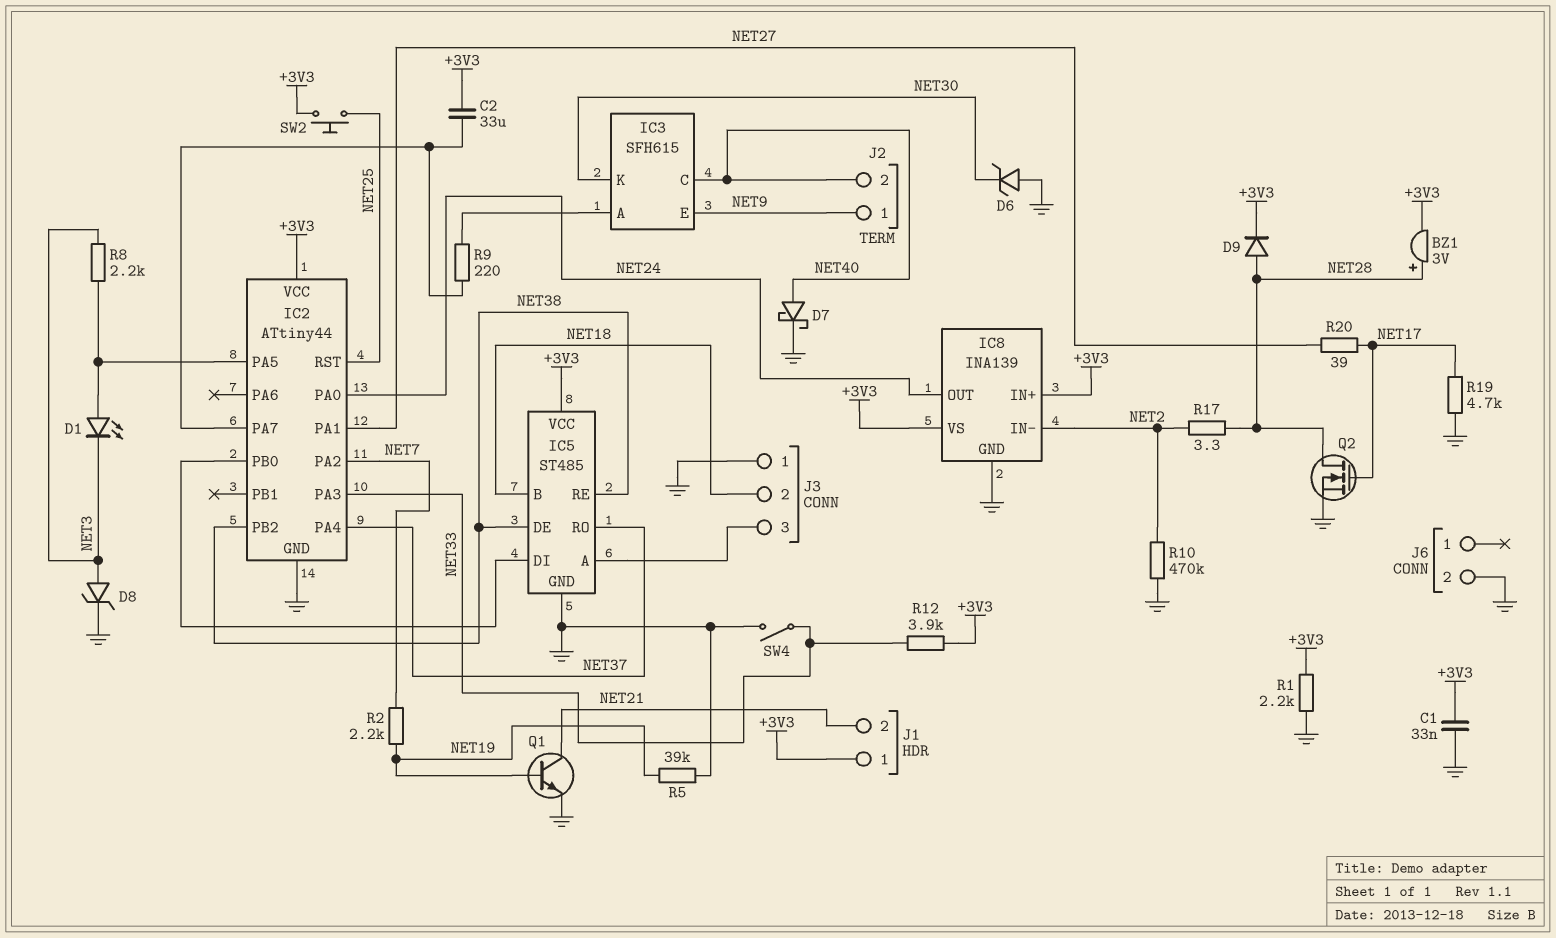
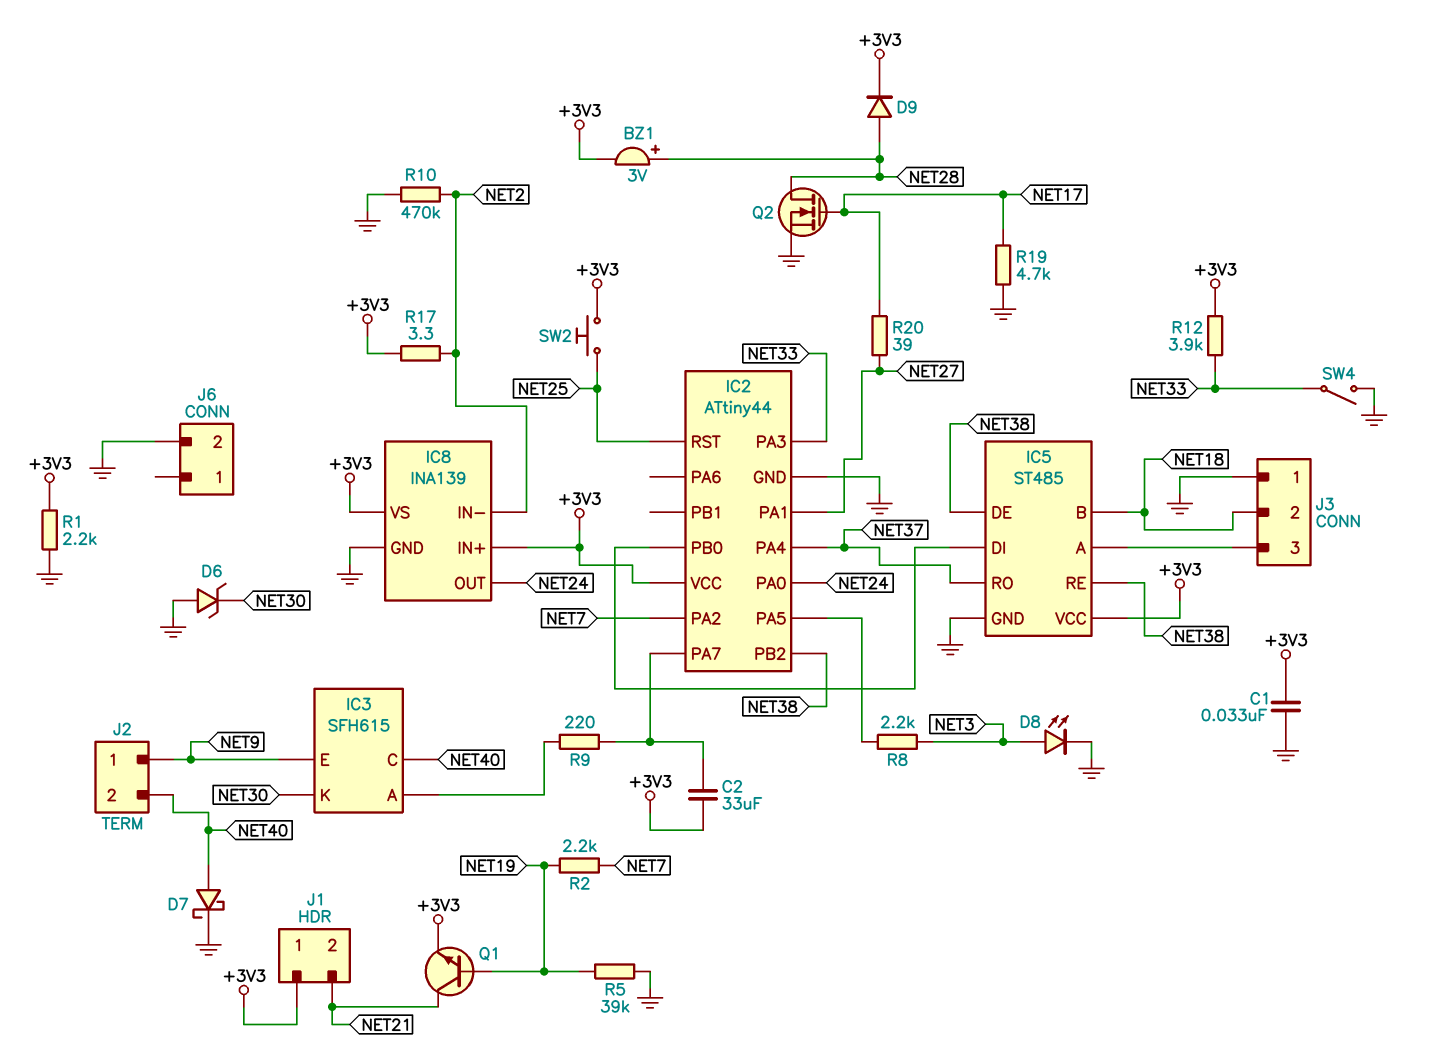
D1: LED (A IC2/PA5, K NET3) -> none
D8: zener (A NET3, K GND) -> LED (A NET3, K GND)
Q1: NPN (B NET19, C NET21, E GND) -> NPN (B NET19, C NET21, E +3V3)
R17: 3.3 (NET2, NET28) -> 3.3 (+3V3, NET2)

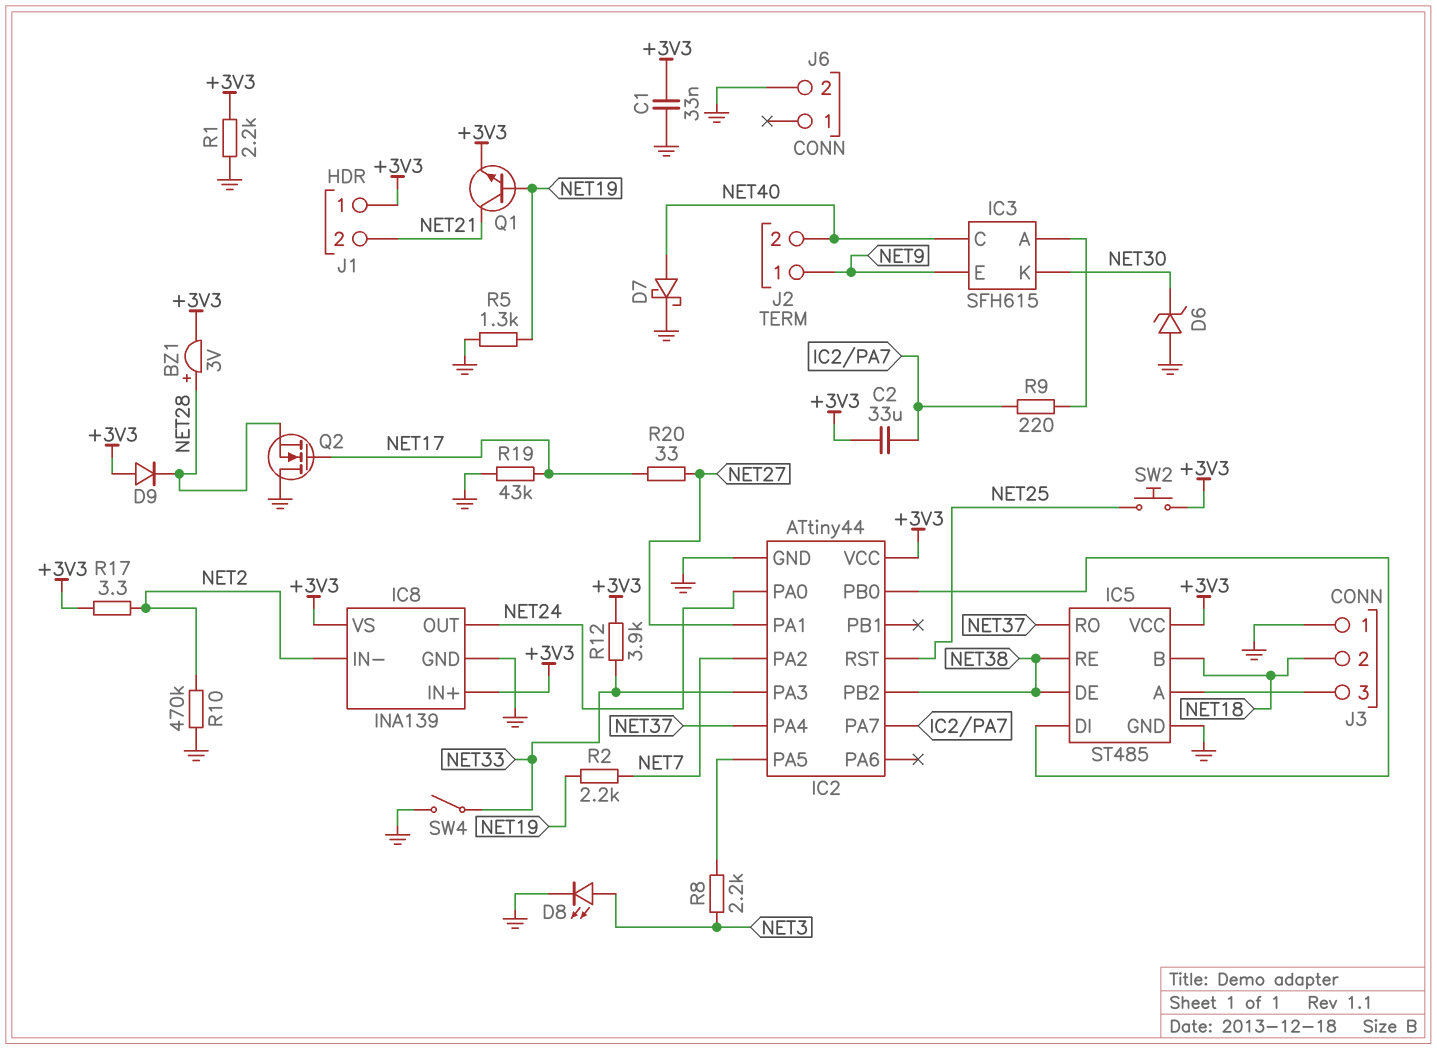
D9: diode (A NET28, K +3V3) -> diode (A +3V3, K NET28)
Q2: NMOS (G NET17, D NET28, S GND) -> NMOS (G NET17, D GND, S NET28)
R5: 39k (GND, NET19) -> 1.3k (GND, NET19)
R19: 4.7k (GND, NET17) -> 43k (GND, NET17)
R20: 39 (NET17, NET27) -> 33 (NET17, NET27)

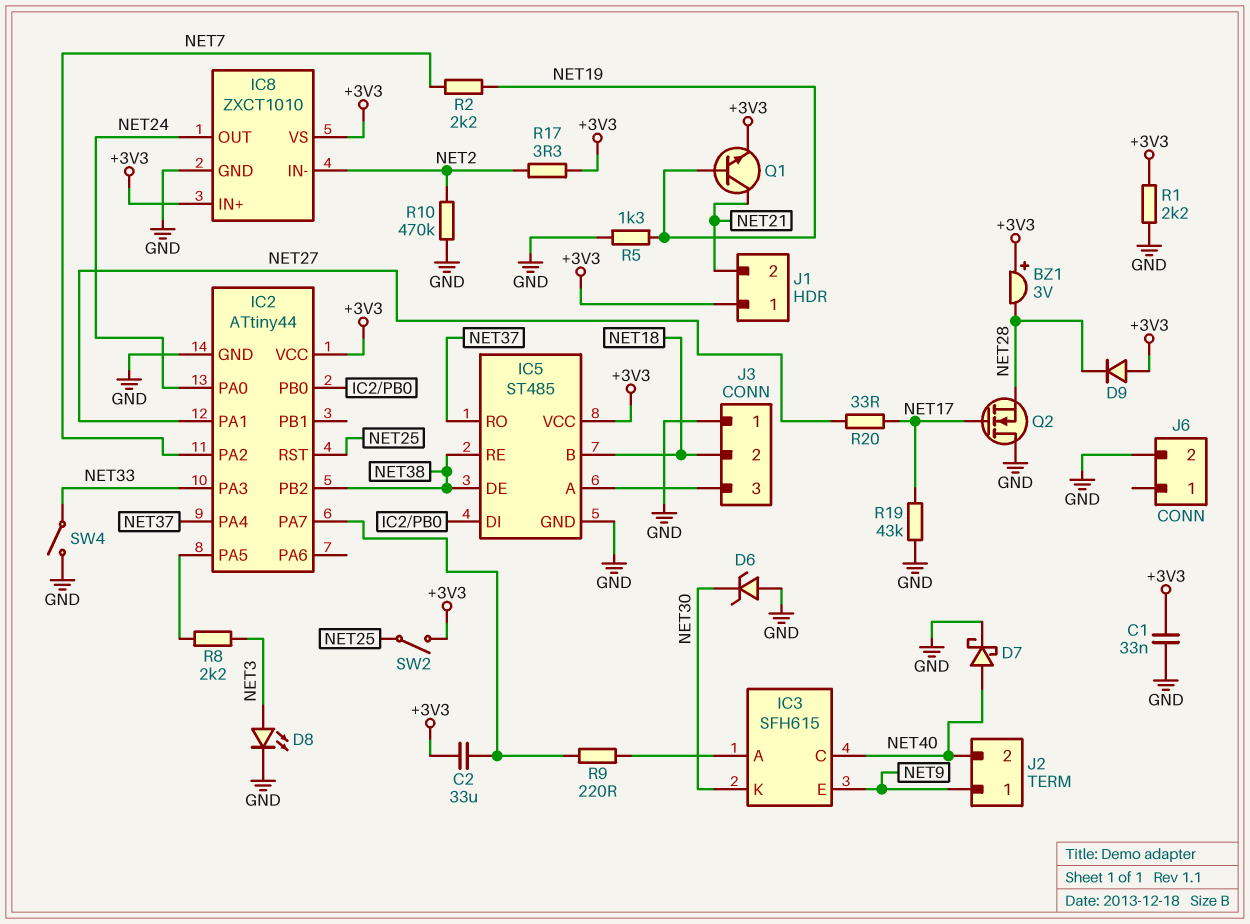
BZ1: buzzer 3V (plus NET28, minus +3V3) -> buzzer 3V (plus +3V3, minus NET28)
IC8: INA139 -> ZXCT1010
R12: 3.9k (+3V3, NET33) -> none
SW2: button (+3V3, NET25) -> switch (+3V3, NET25)

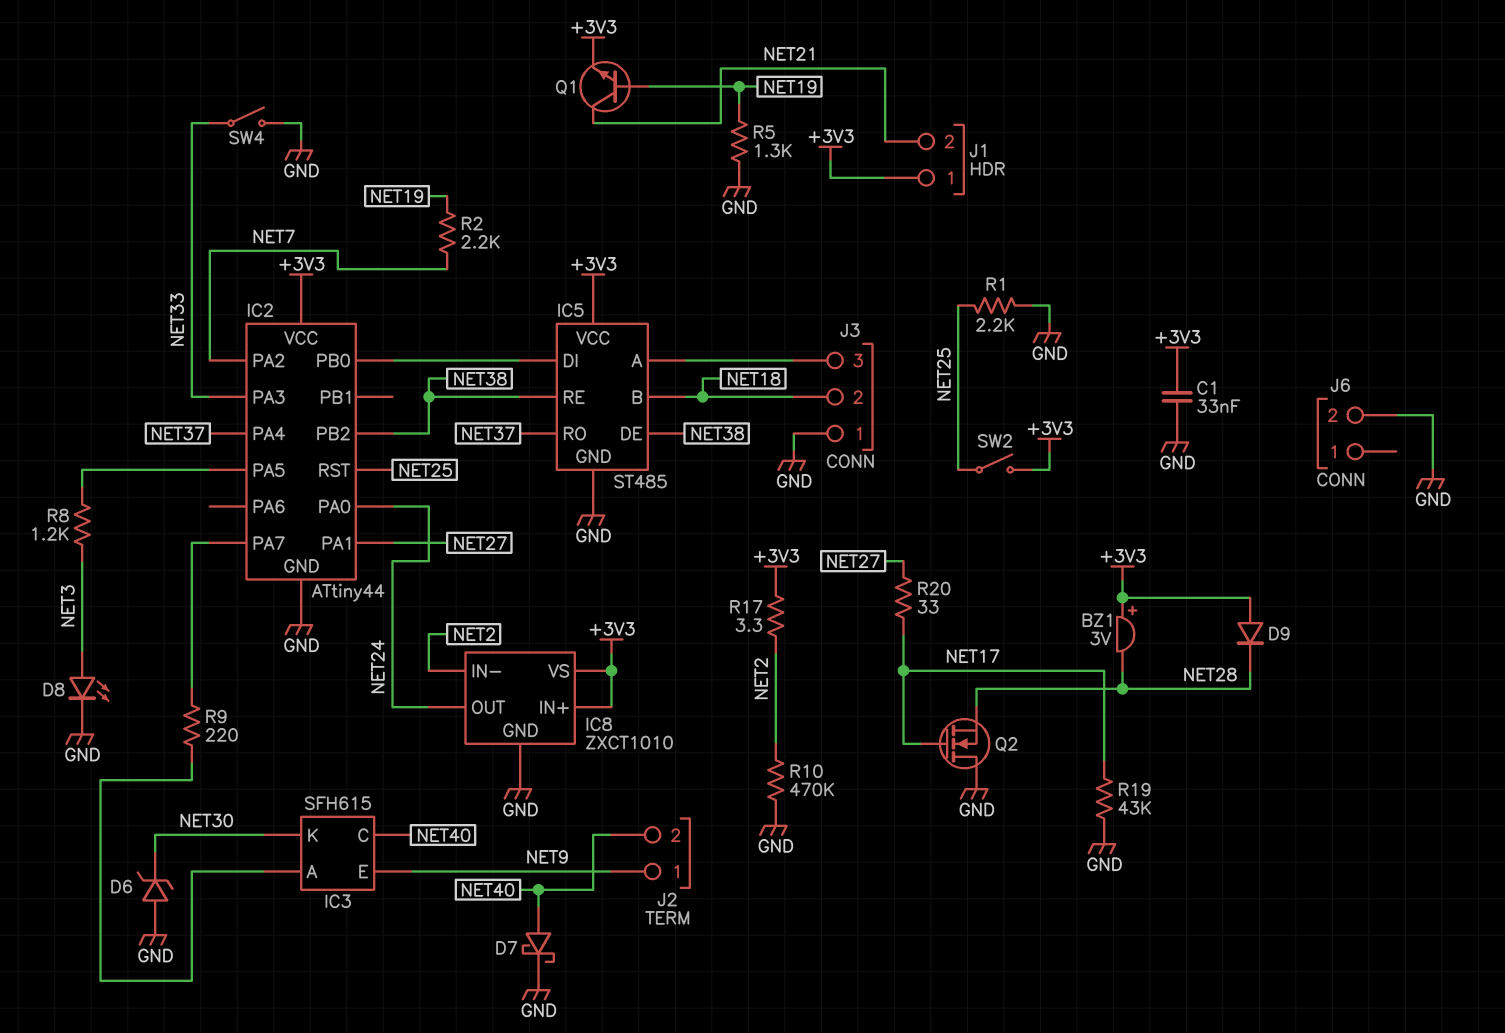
C2: 33uF (+3V3, IC2/PA7) -> none
R1: 2.2k (+3V3, GND) -> 2.2k (GND, NET25)
R8: 2.2k (IC2/PA5, NET3) -> 1.2k (IC2/PA5, NET3)

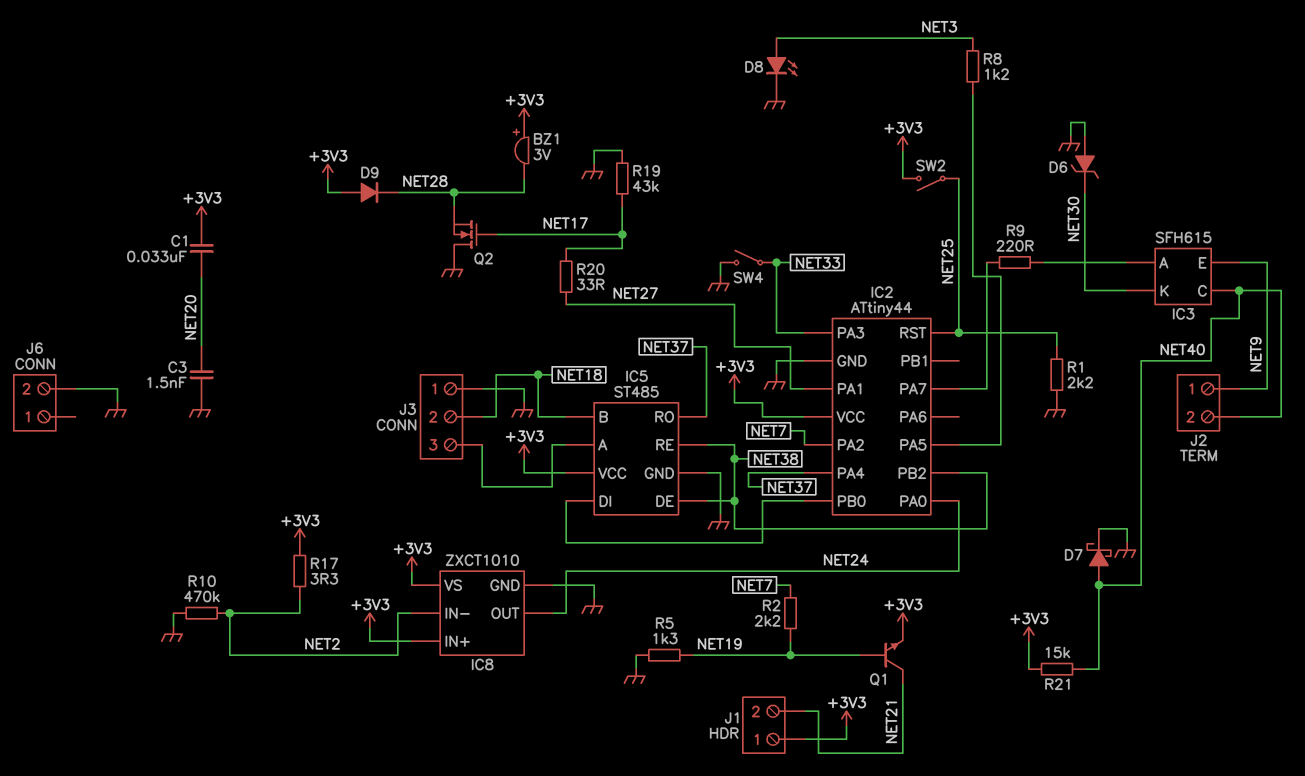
C1: 33nF (+3V3, GND) -> 33nF (+3V3, NET20)
C3: none -> 1.5nF (GND, NET20)
R21: none -> 15k (+3V3, NET40)

